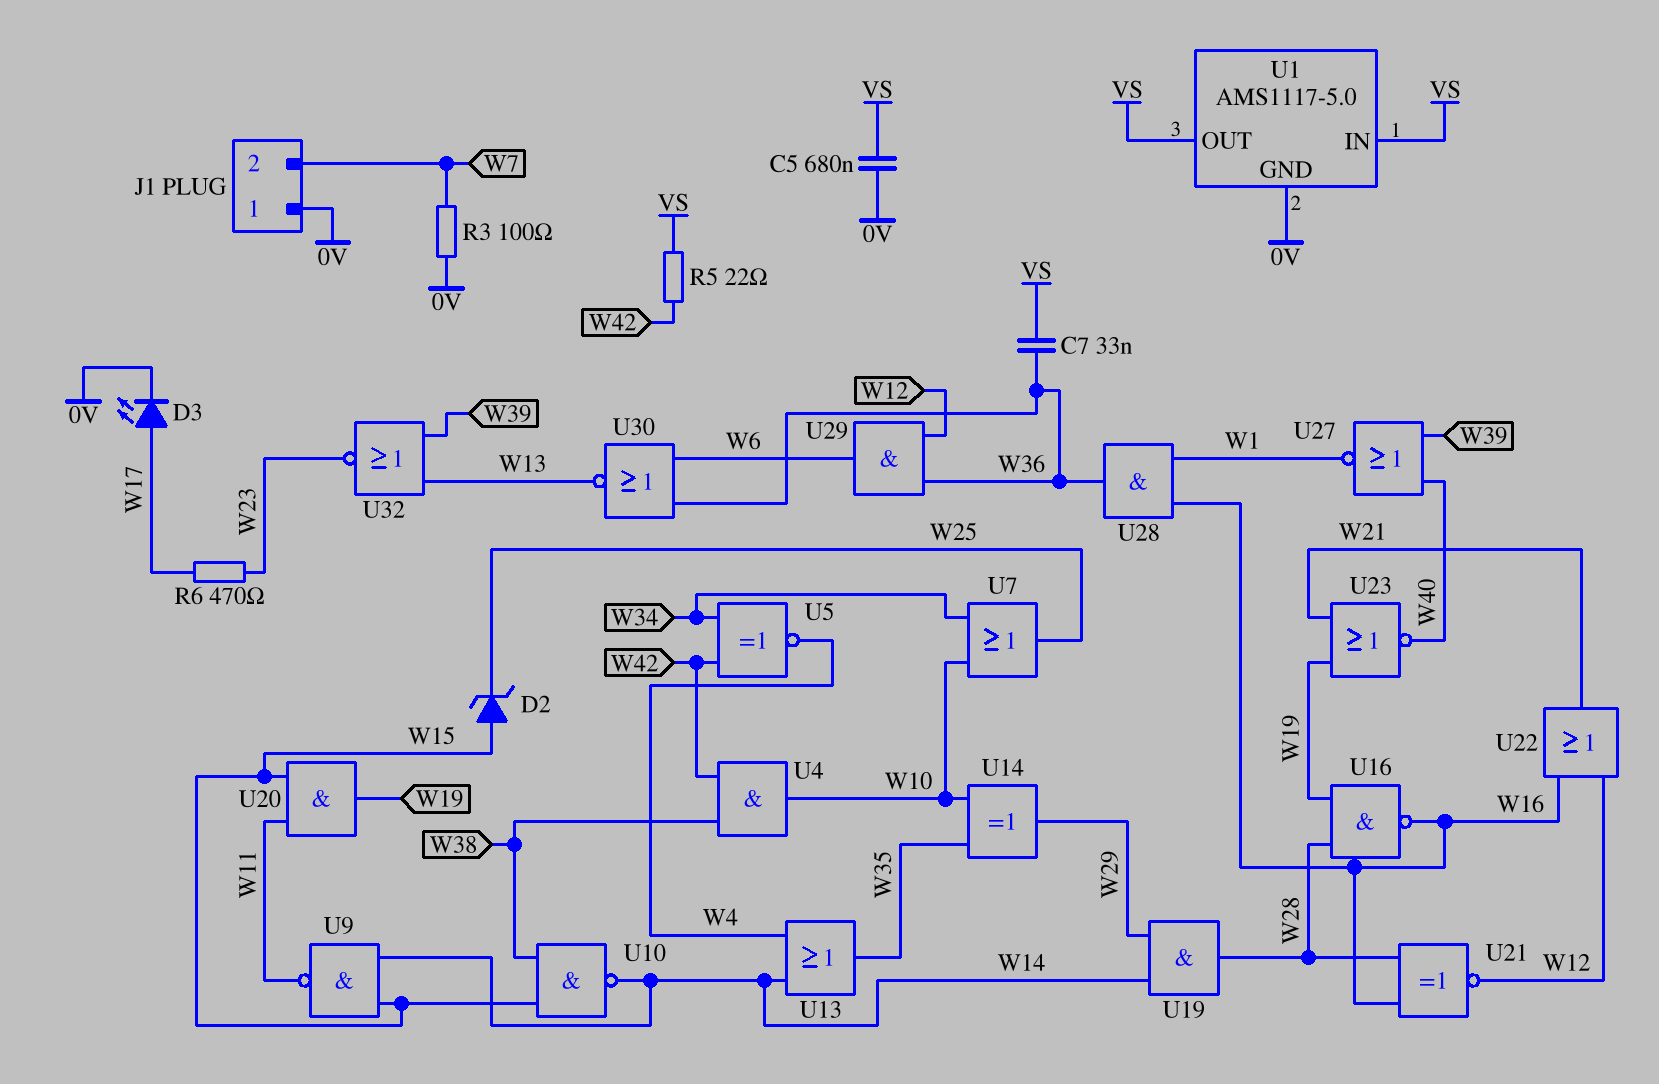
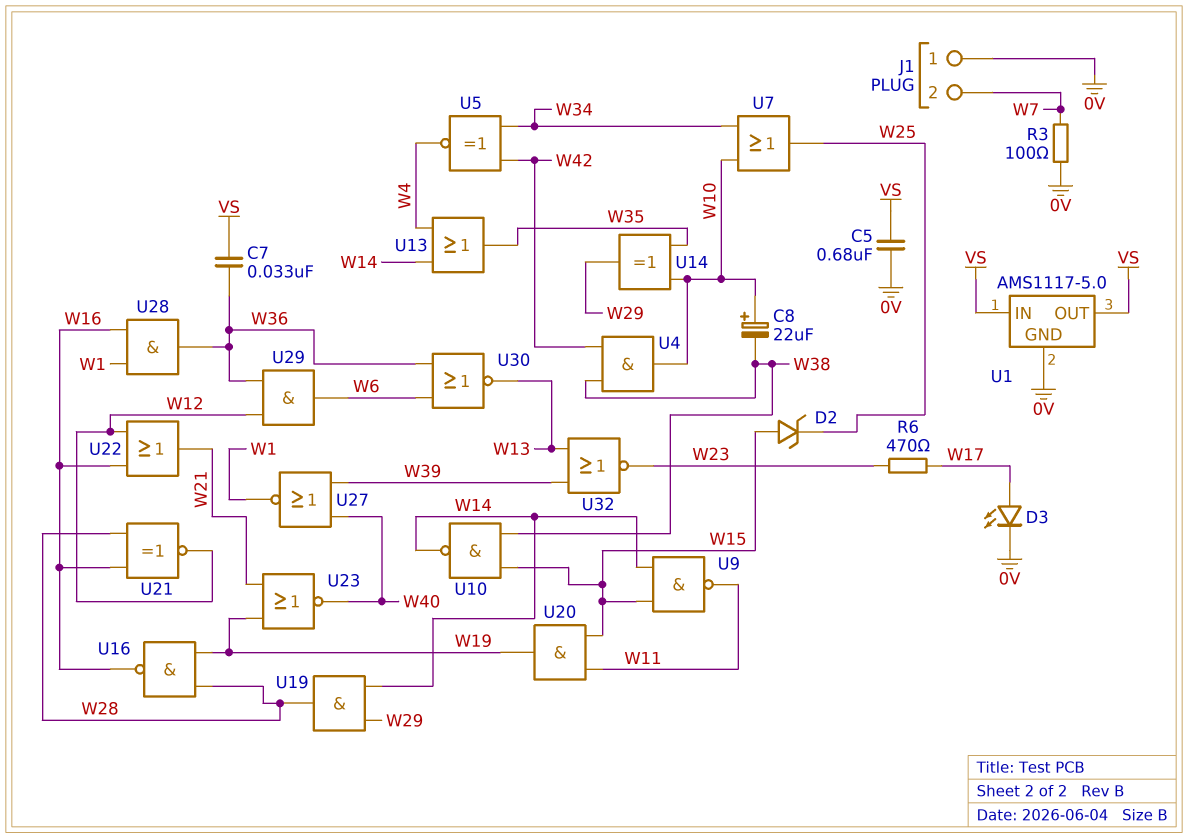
C8: none -> 22uF (plus W10, minus W38)
R5: 22 (VS, W42) -> none

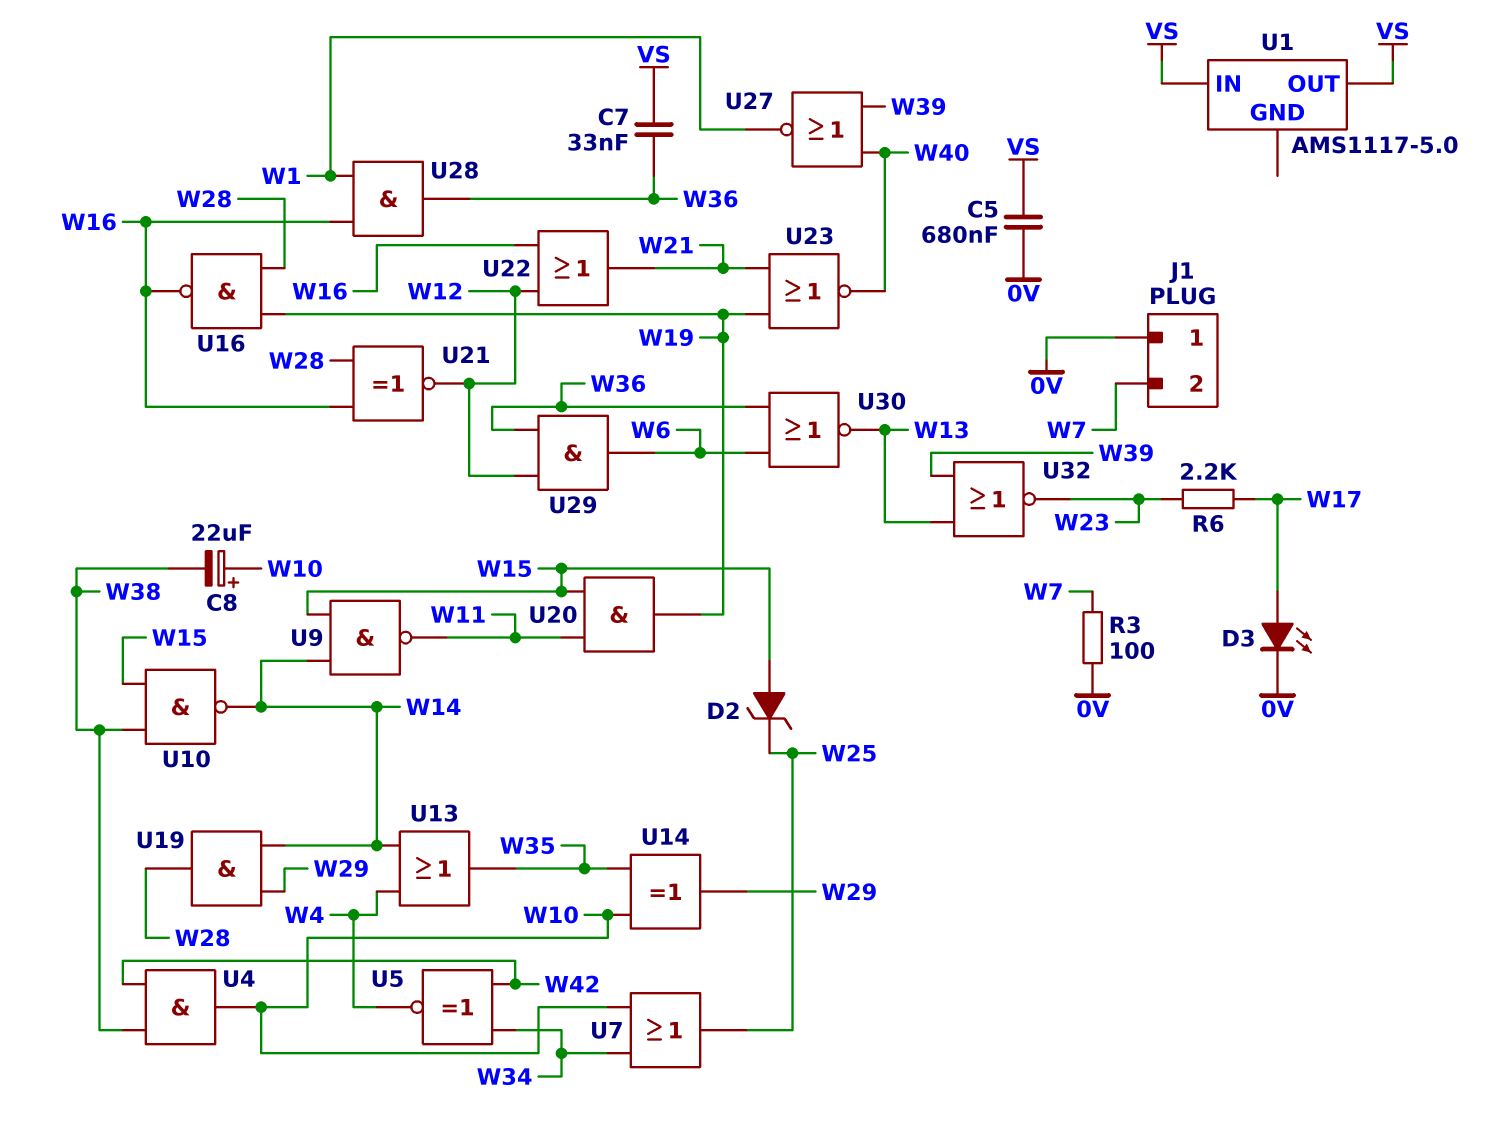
R6: 470 (W17, W23) -> 2.2k (W17, W23)
U1 pin GND: 0V -> none

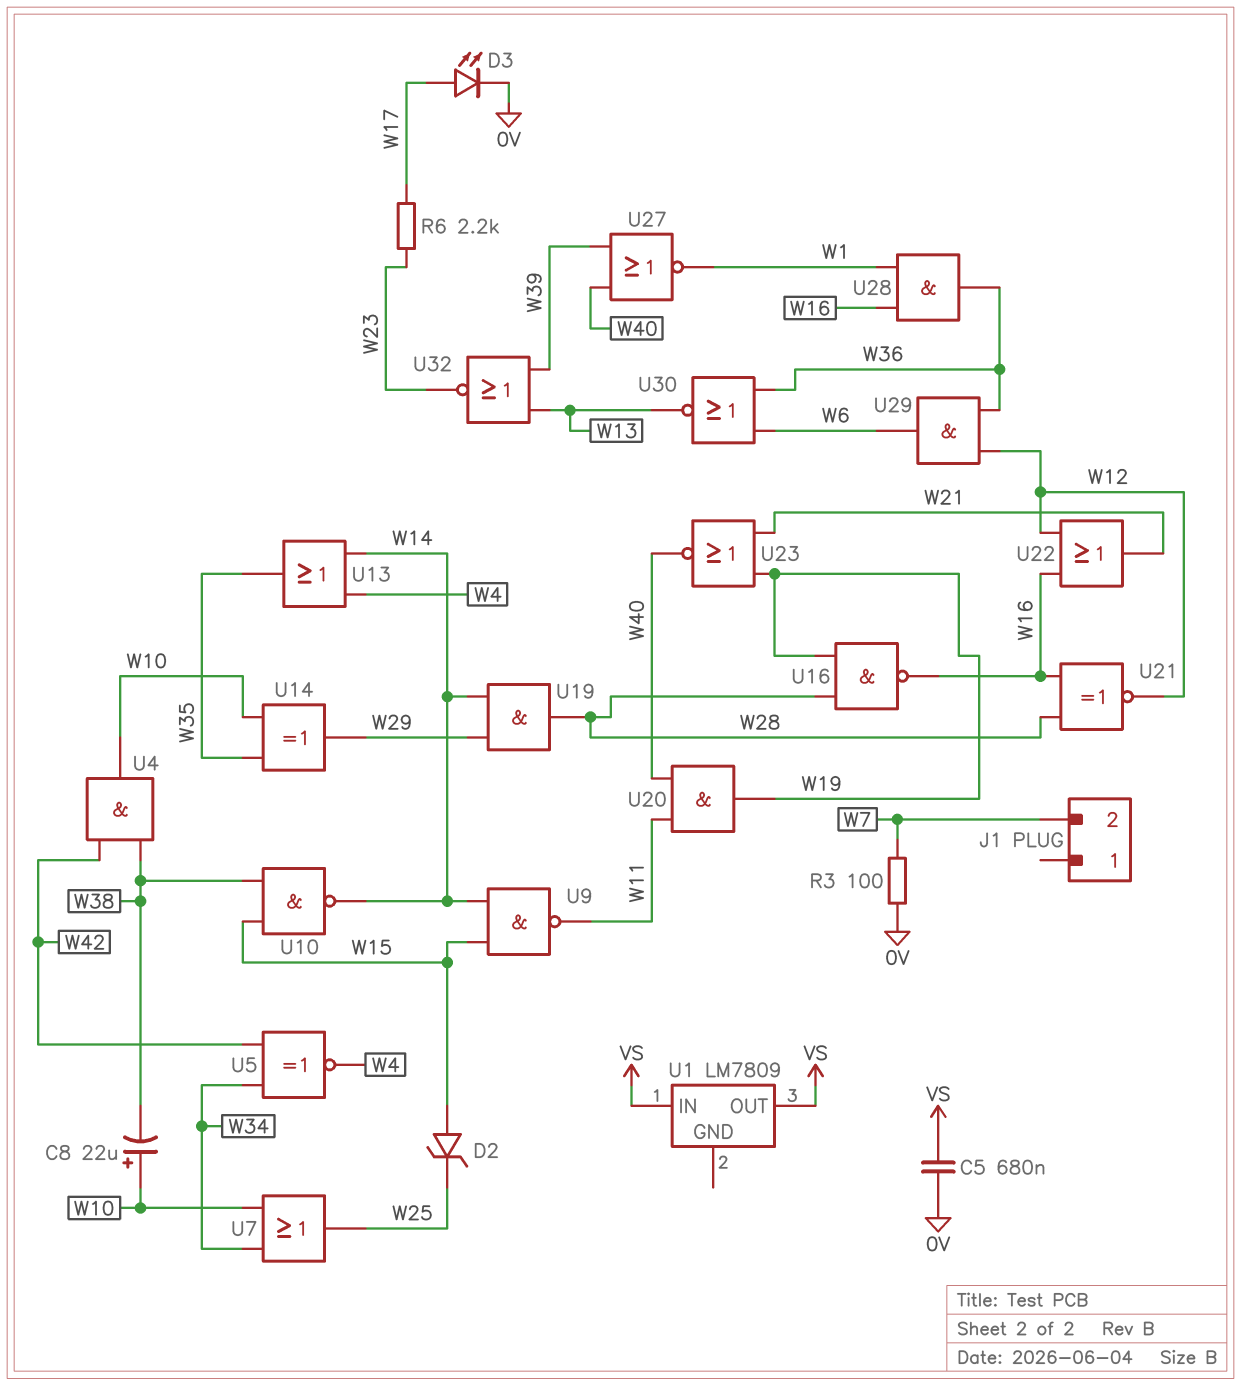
C7: 33nF (VS, W36) -> none
J1 pin 1: 0V -> none
U1: AMS1117-5.0 -> LM7809
U20: AND (in W11, in W15, out W19) -> AND (in W11, in W40, out W19)

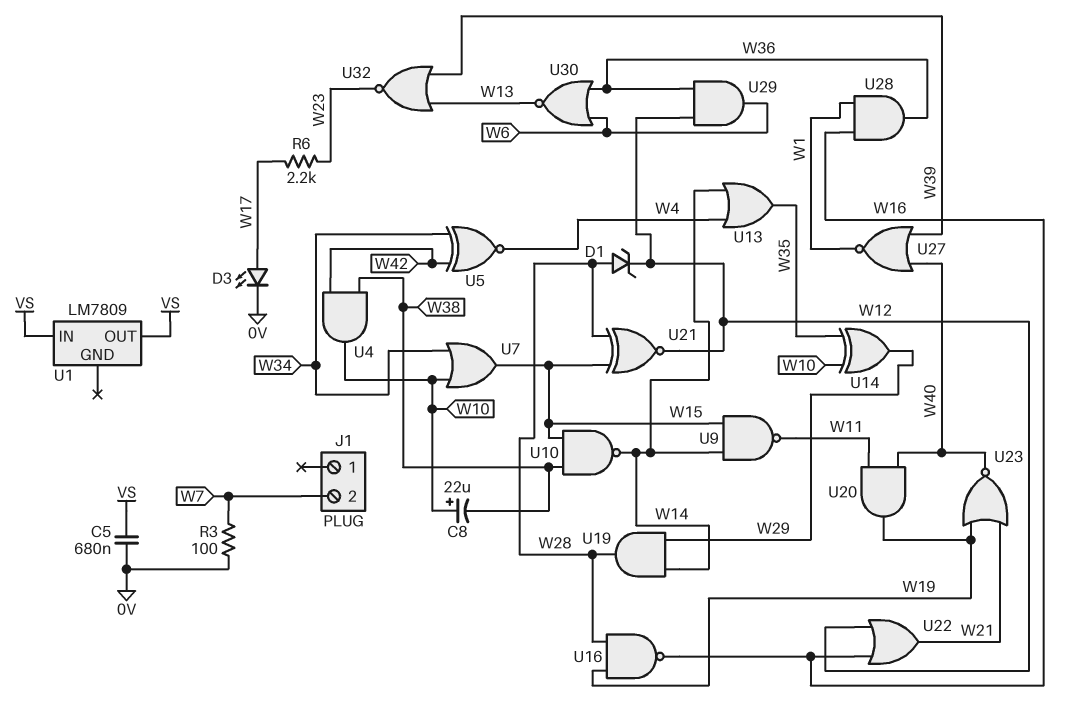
D1: none -> zener (A W28, K W12)
D2: zener (A W15, K W25) -> none
U7: OR (in W10, in W34, out W25) -> OR (in W10, in W34, out W15)
U21: XNOR (in W16, in W28, out W12) -> XNOR (in W15, in W28, out W12)

